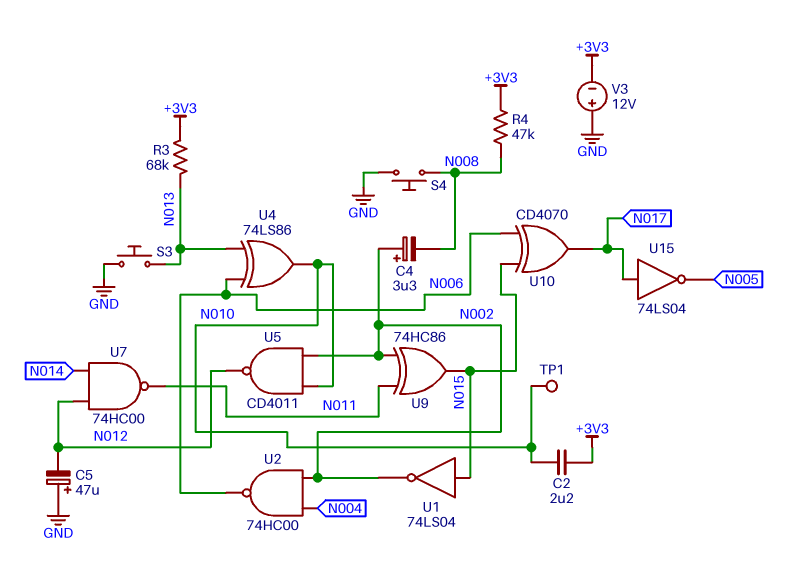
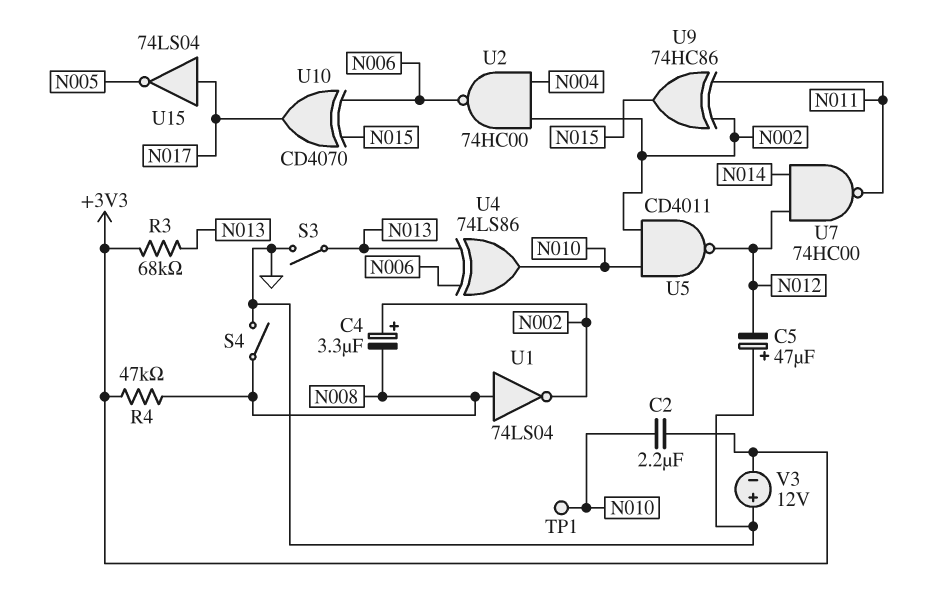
S3: button (GND, N013) -> switch (GND, N013)
S4: button (GND, N008) -> switch (GND, N008)
U1: NOT 74LS04 (in N015, out N002) -> NOT 74LS04 (in N008, out N002)

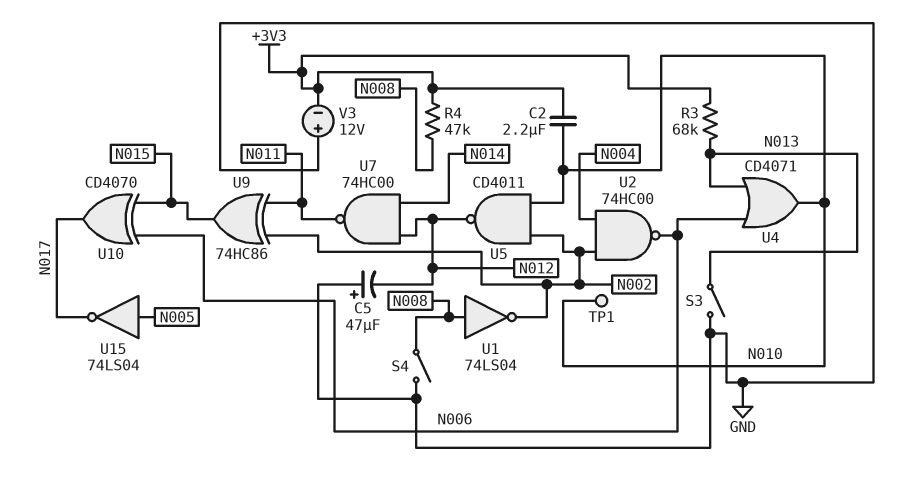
C4: 3.3uF (plus N002, minus N008) -> none
U4: XOR 74LS86 (in N006, in N013, out N010) -> OR CD4071 (in N006, in N013, out N010)
U15: NOT 74LS04 (in N017, out N005) -> NOT 74LS04 (in N005, out N017)

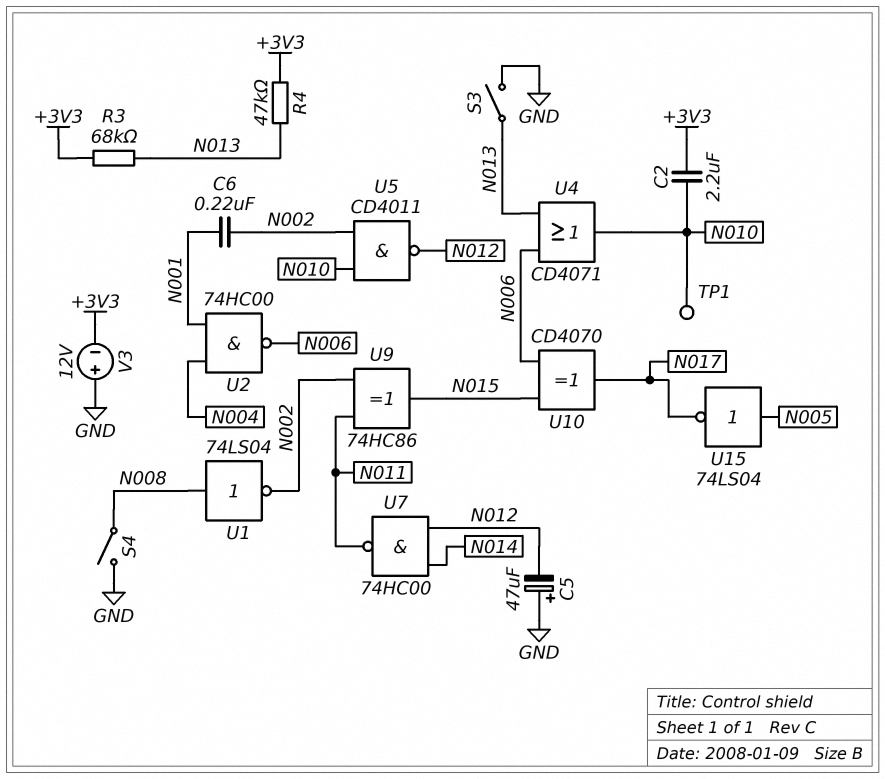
C6: none -> 220nF (N001, N002)
R4: 47k (+3V3, N008) -> 47k (+3V3, N013)
U2: NAND 74HC00 (in N002, in N004, out N006) -> NAND 74HC00 (in N001, in N004, out N006)

